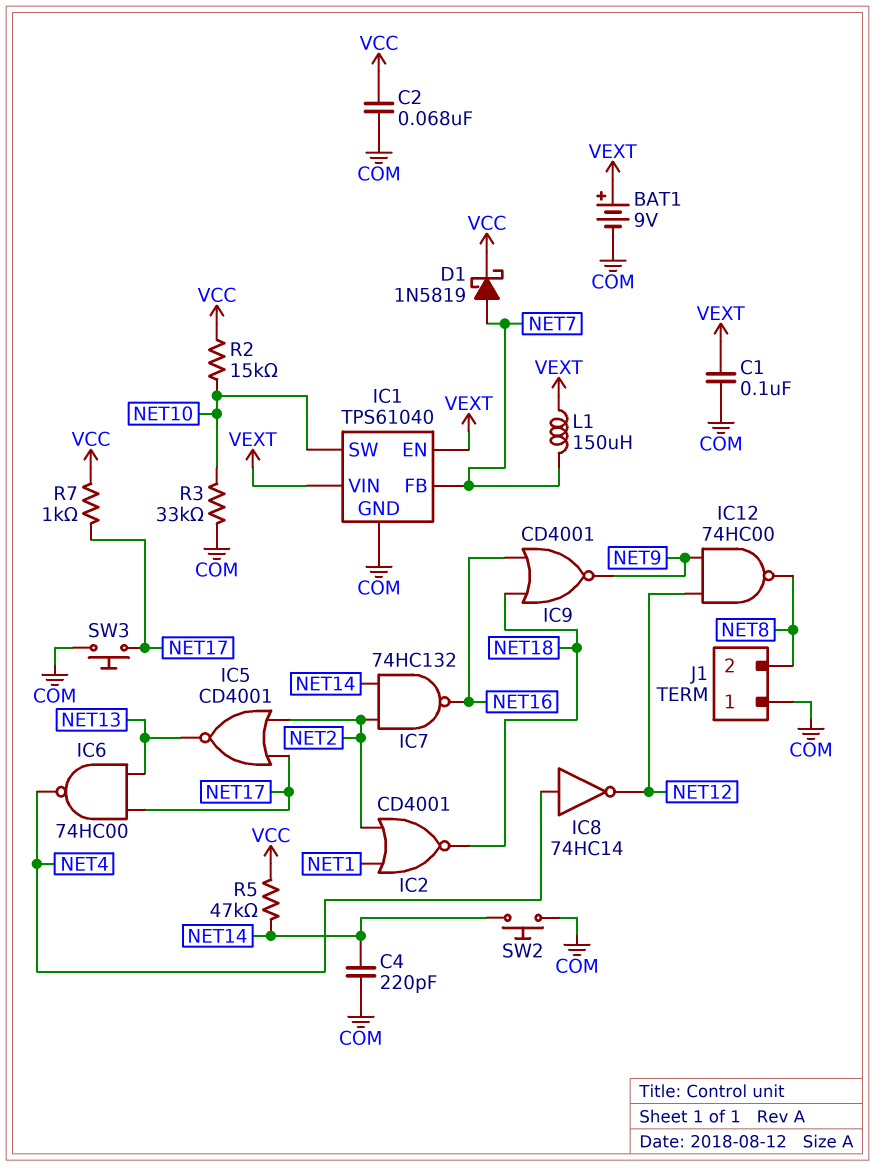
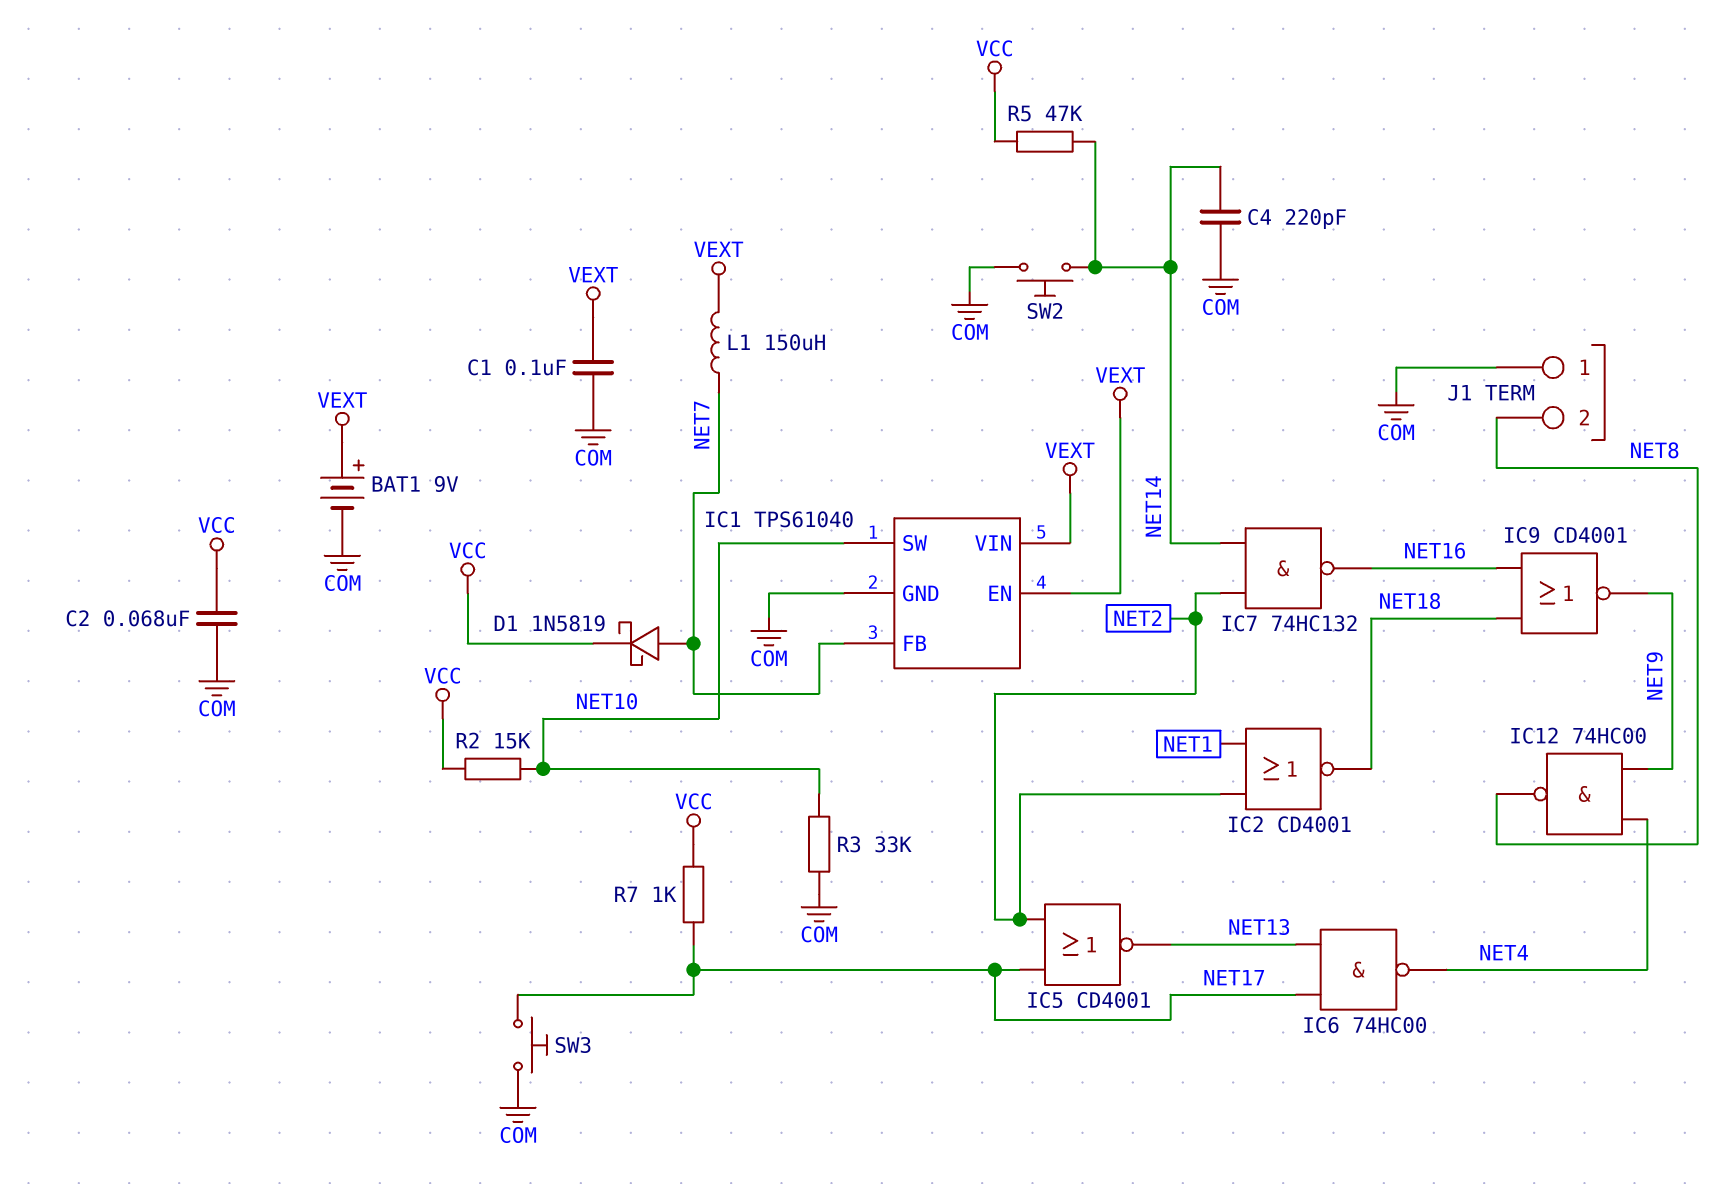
IC8: NOT 74HC14 (in NET4, out NET12) -> none
IC12: NAND 74HC00 (in NET9, in NET12, out NET8) -> NAND 74HC00 (in NET4, in NET9, out NET8)

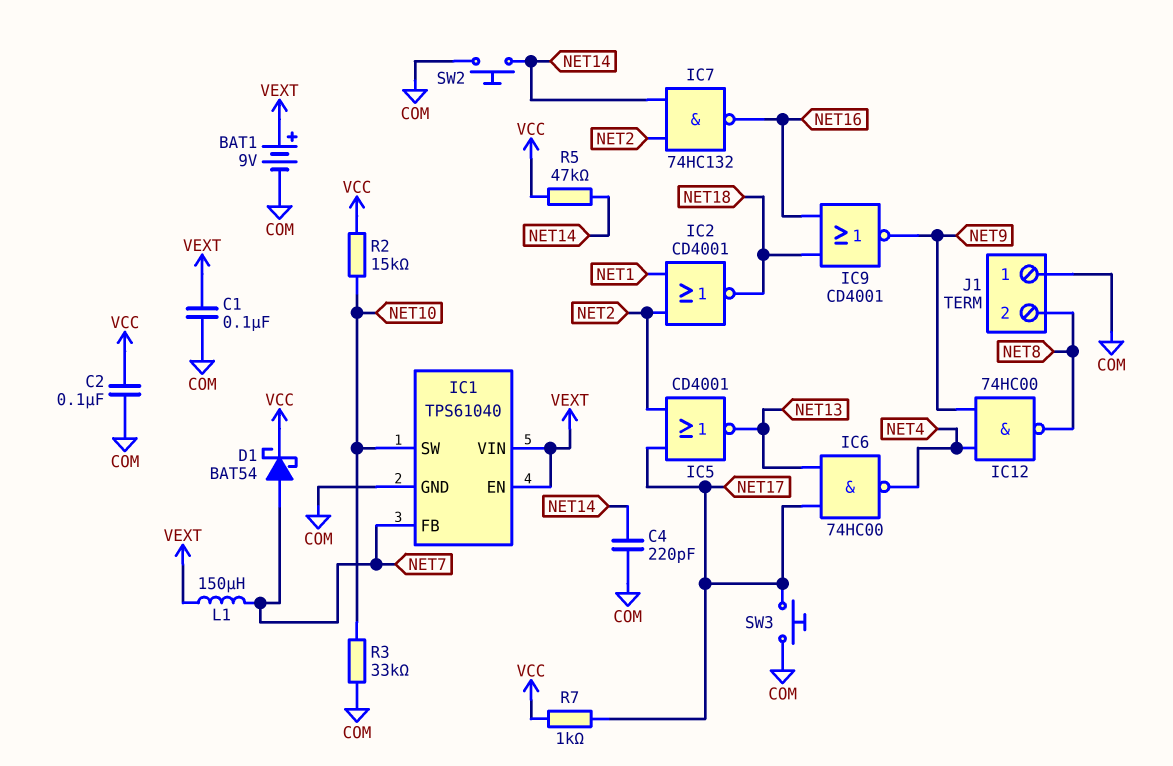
C2: 68nF (COM, VCC) -> 100nF (COM, VCC)
D1: schottky 1N5819 (A NET7, K VCC) -> schottky BAT54 (A NET7, K VCC)

